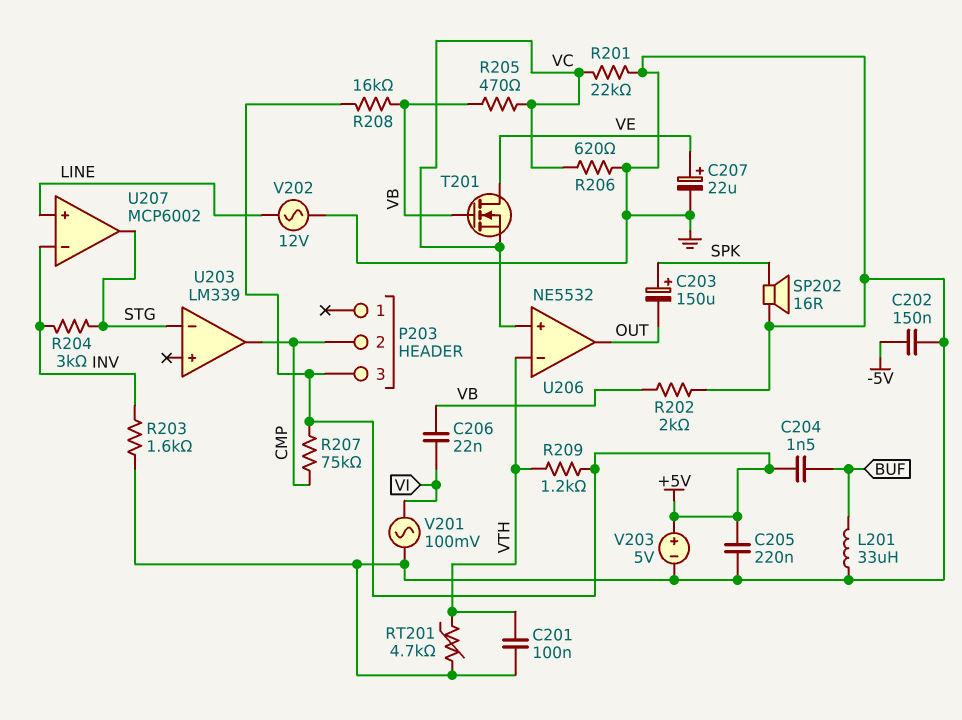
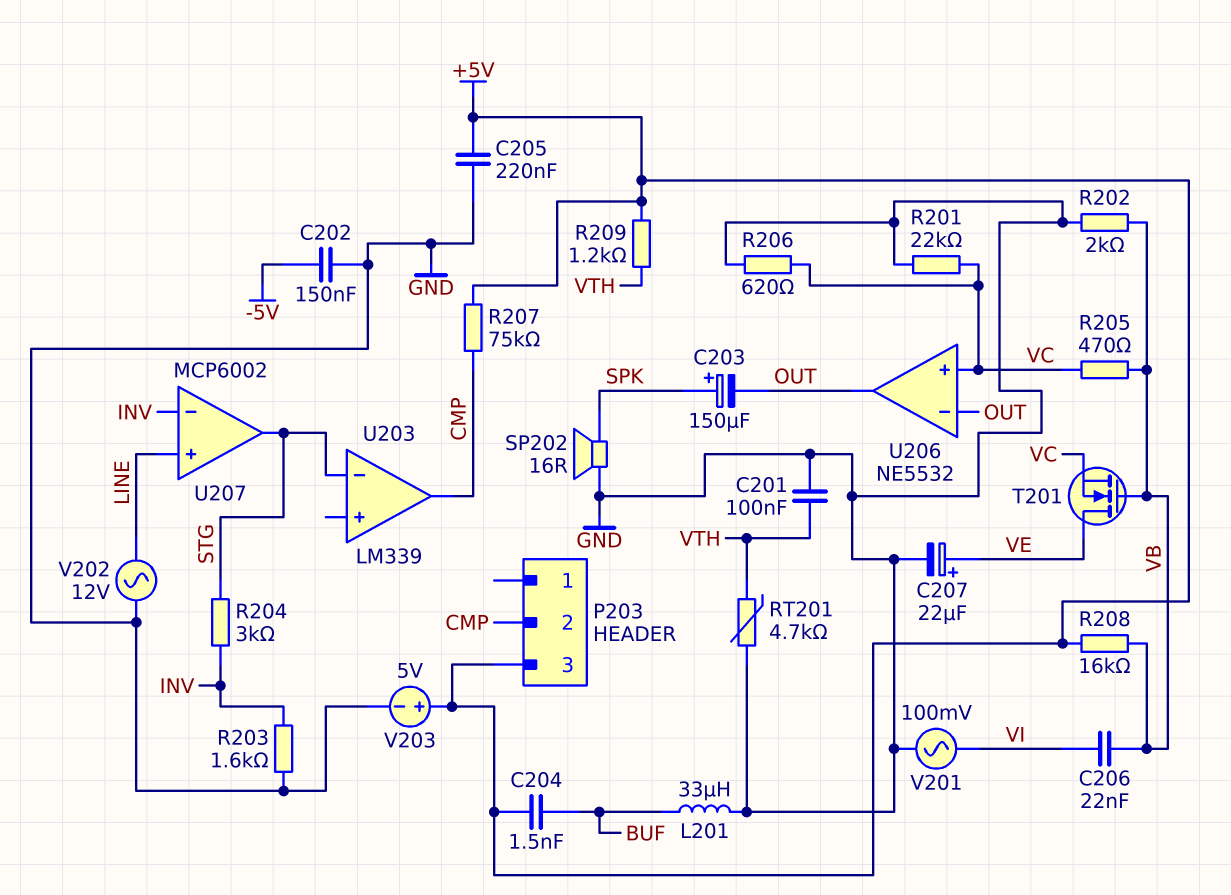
U206 pin in-: VTH -> OUT

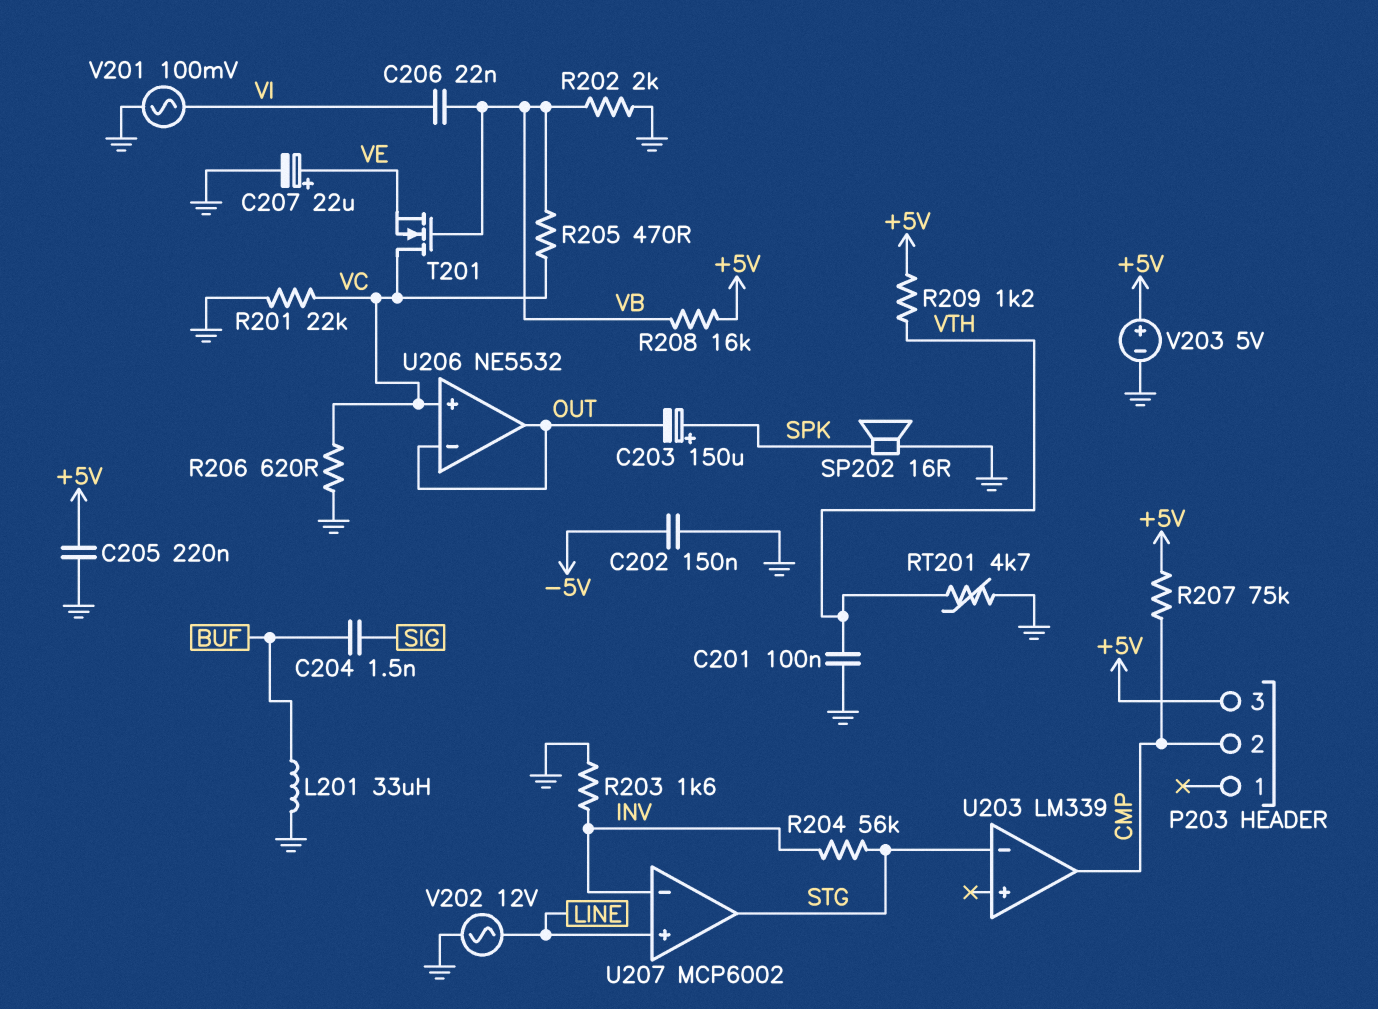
C204: 1.5nF (+5V, BUF) -> 1.5nF (BUF, SIG)
R204: 3k (INV, STG) -> 56k (INV, STG)
T201: NMOS (G VB, D VE, S VC) -> NMOS (G VB, D VC, S VE)

